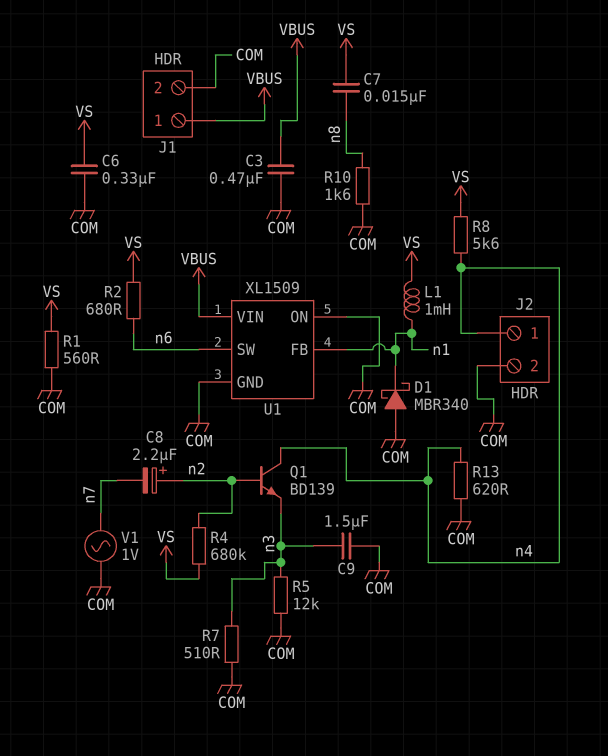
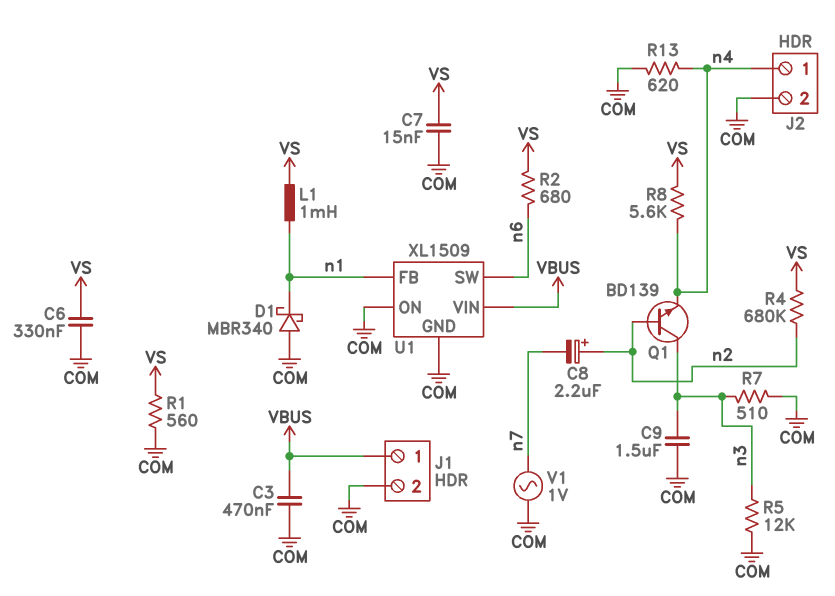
C7: 15nF (VS, n8) -> 15nF (COM, VS)
Q1: NPN BD139 (B n2, C n4, E n3) -> NPN BD139 (B n2, C n3, E n4)
R10: 1.6k (COM, n8) -> none

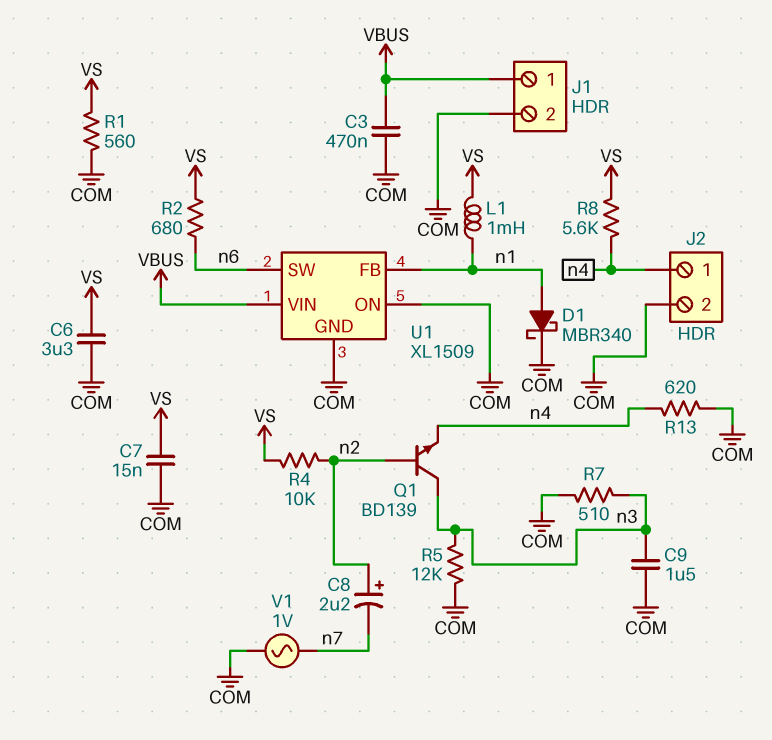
C6: 330nF (COM, VS) -> 3.3uF (COM, VS)
D1: schottky MBR340 (A COM, K n1) -> schottky MBR340 (A n1, K COM)
R4: 680k (VS, n2) -> 10k (VS, n2)

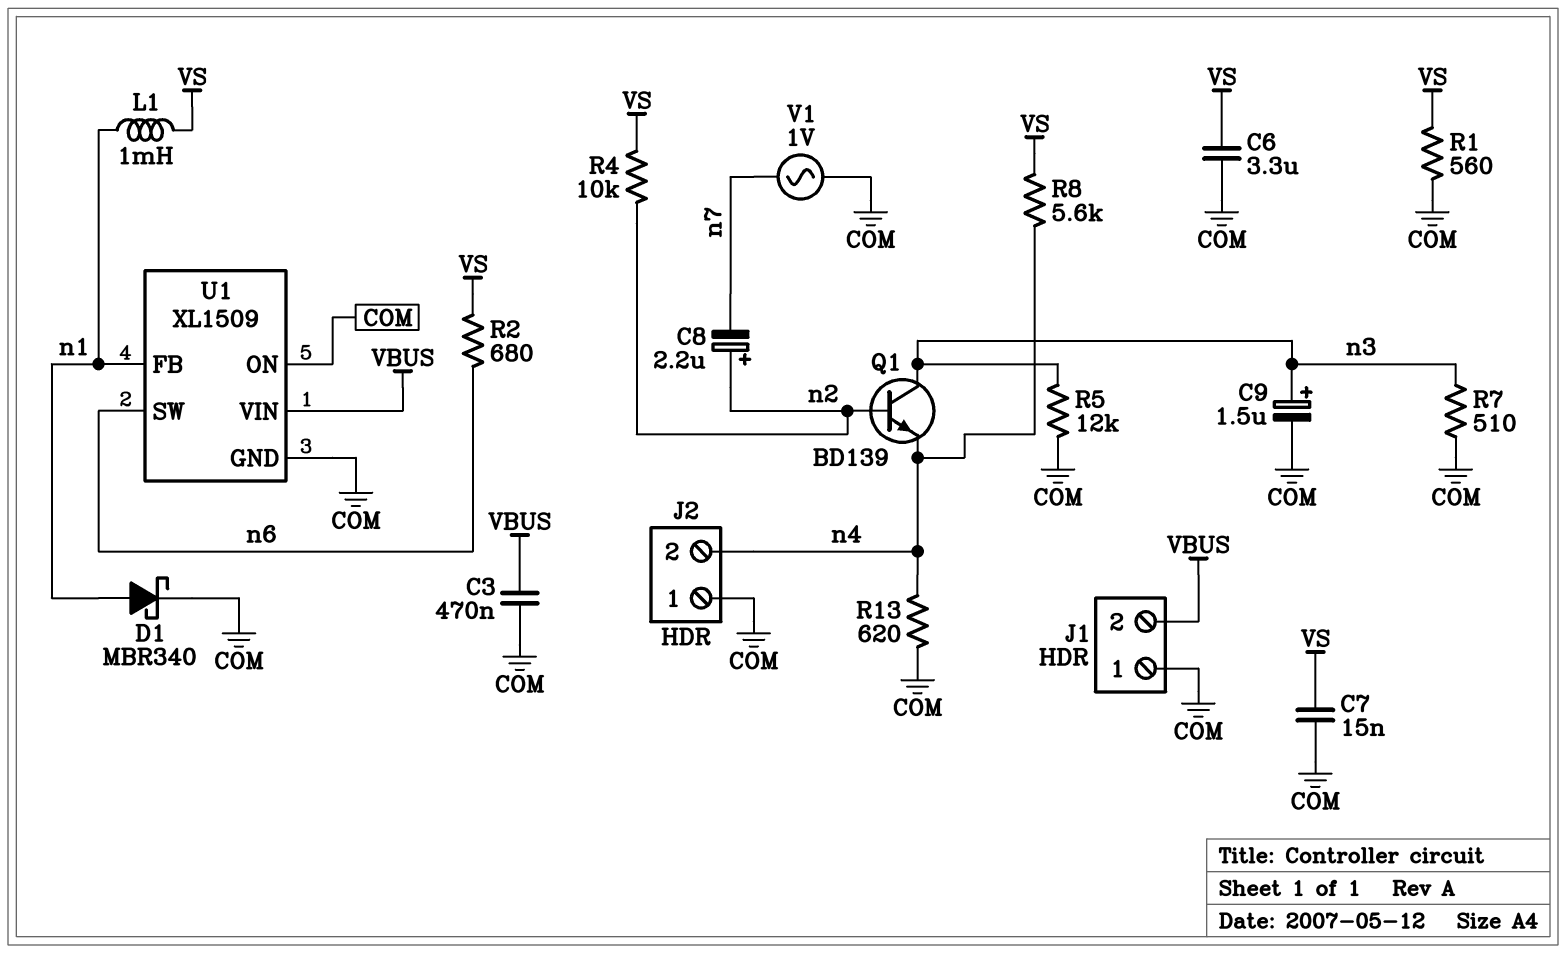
C9: 1.5uF (COM, n3) -> 1.5uF (plus n3, minus COM)
J1 pin 1: VBUS -> COM
J1 pin 2: COM -> VBUS
J2 pin 1: n4 -> COM
J2 pin 2: COM -> n4

